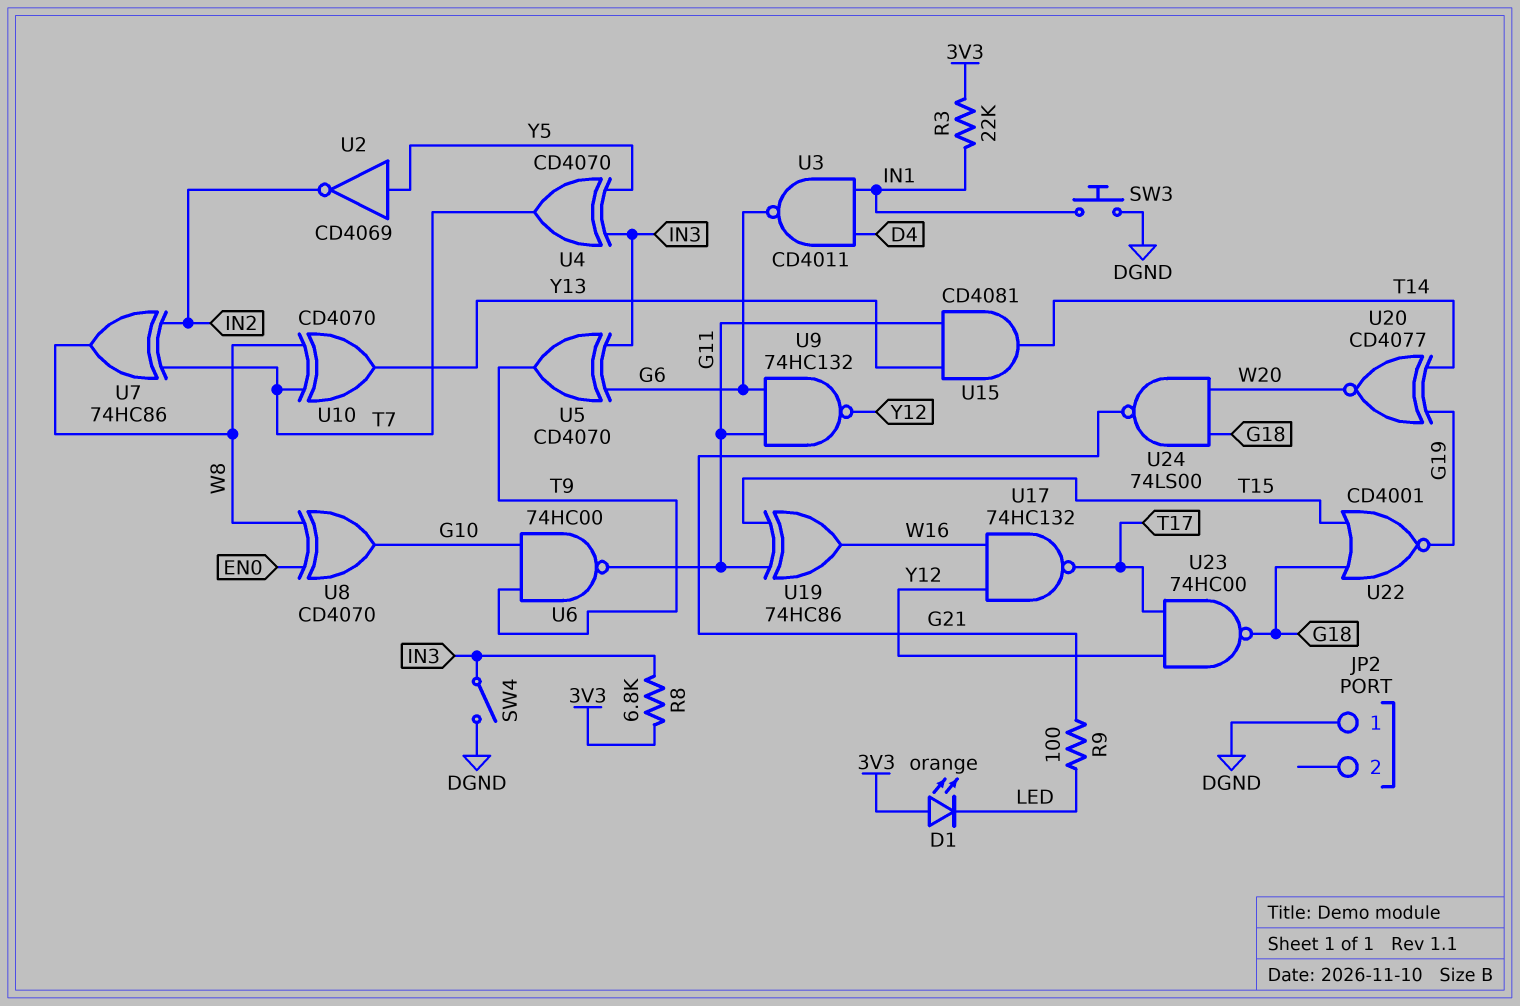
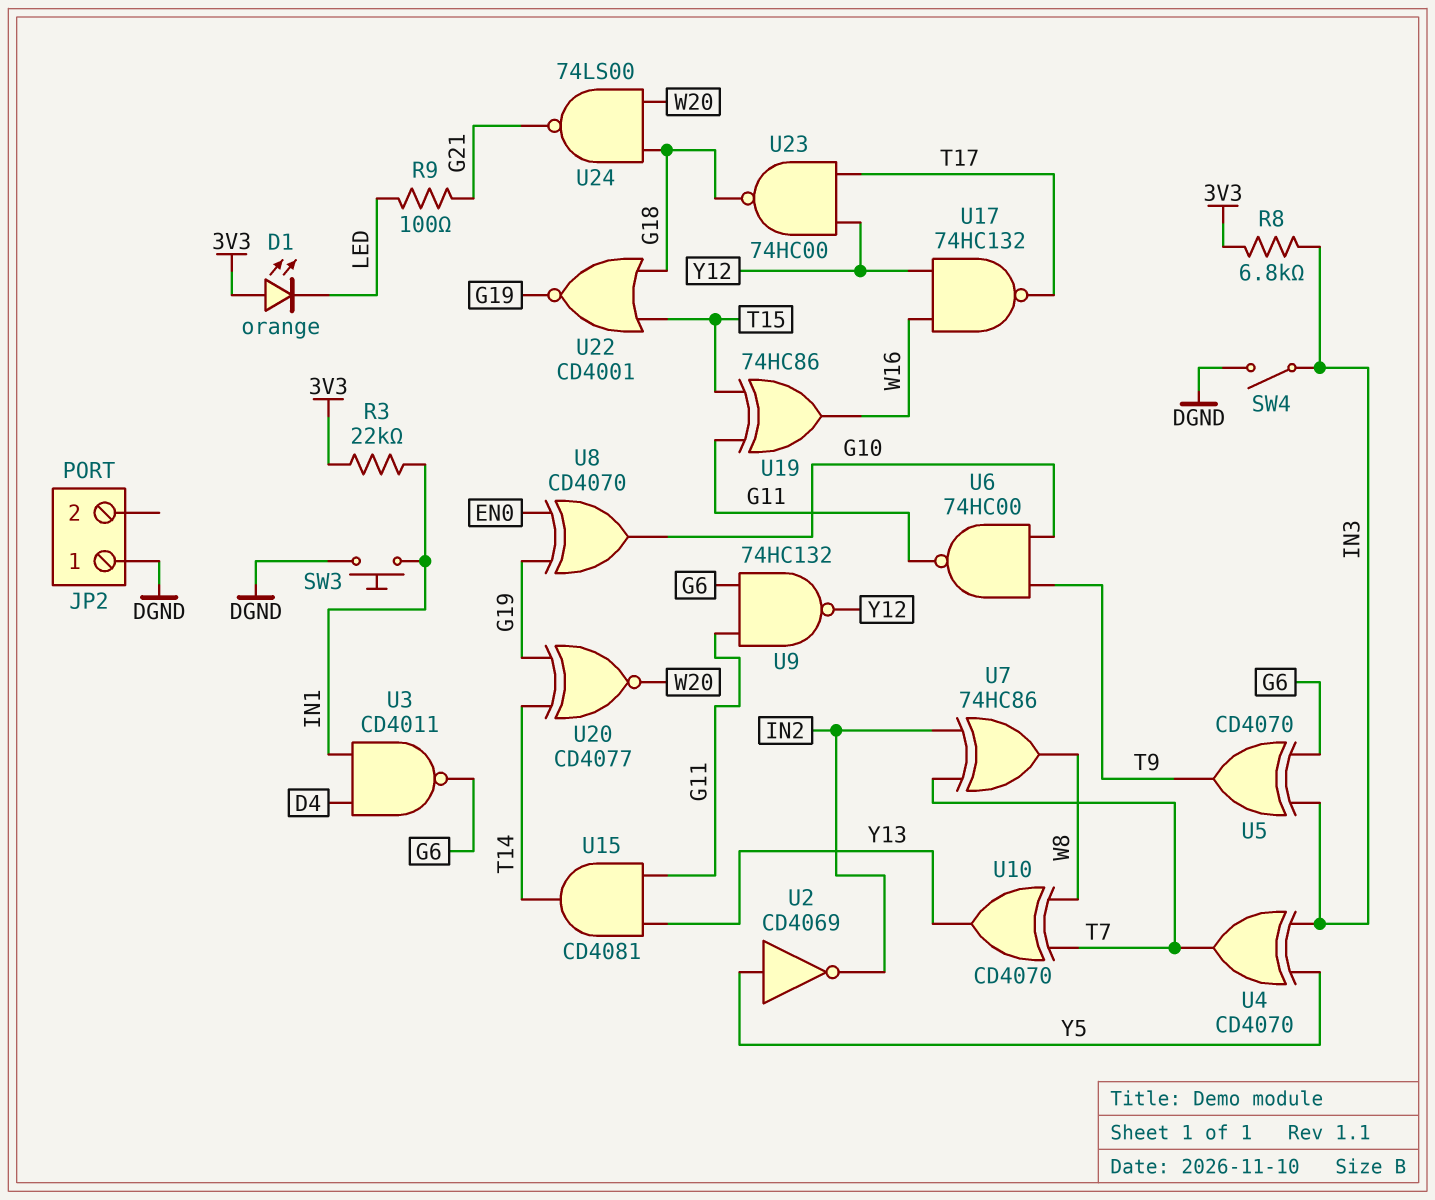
U8: XOR CD4070 (in EN0, in W8, out G10) -> XOR CD4070 (in EN0, in G19, out G10)

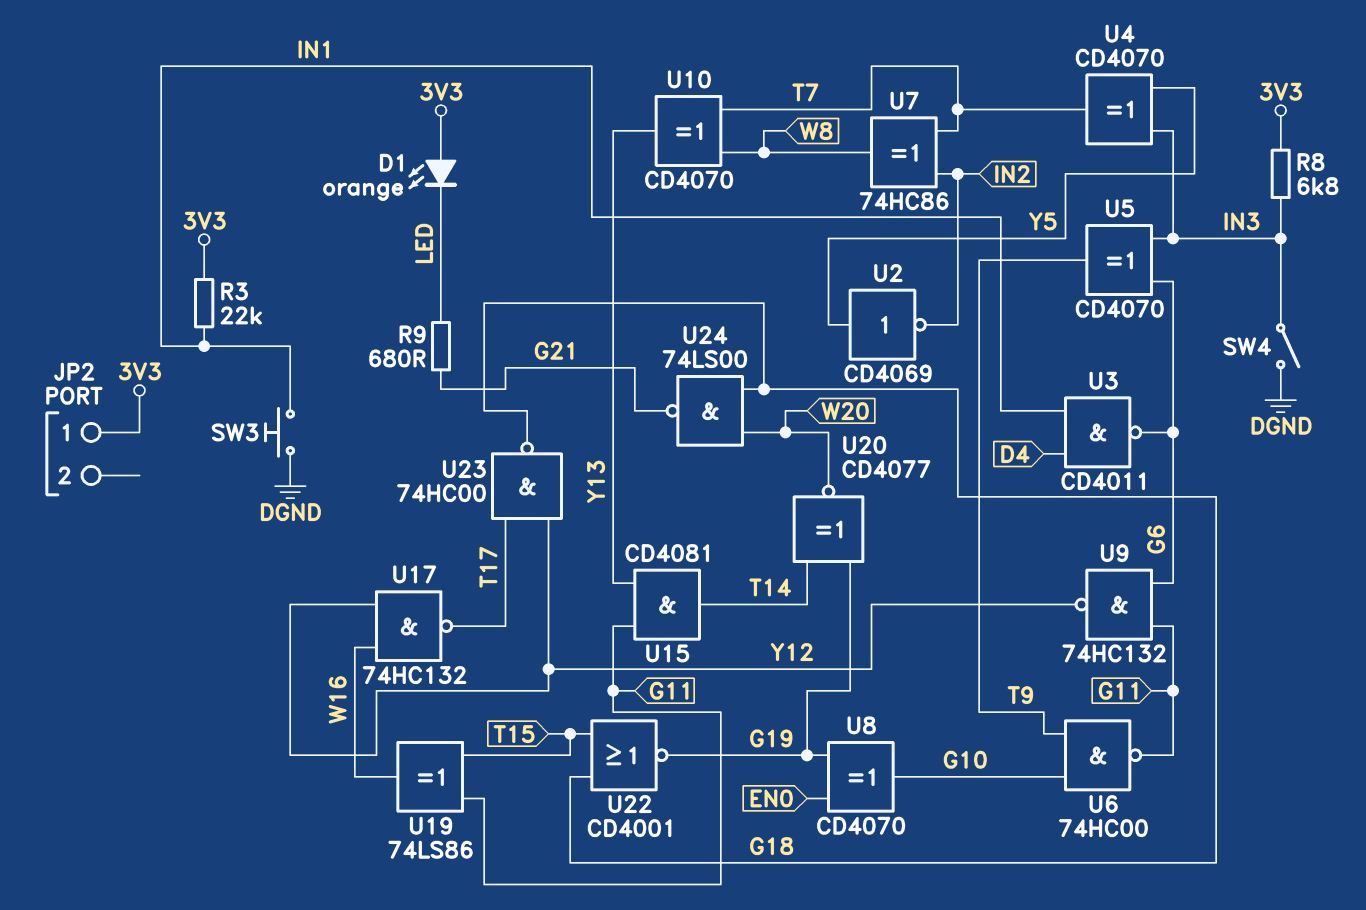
JP2 pin 1: DGND -> 3V3
R9: 100 (G21, LED) -> 680 (G21, LED)
U19: XOR 74HC86 (in G11, in T15, out W16) -> XOR 74LS86 (in G11, in T15, out W16)

